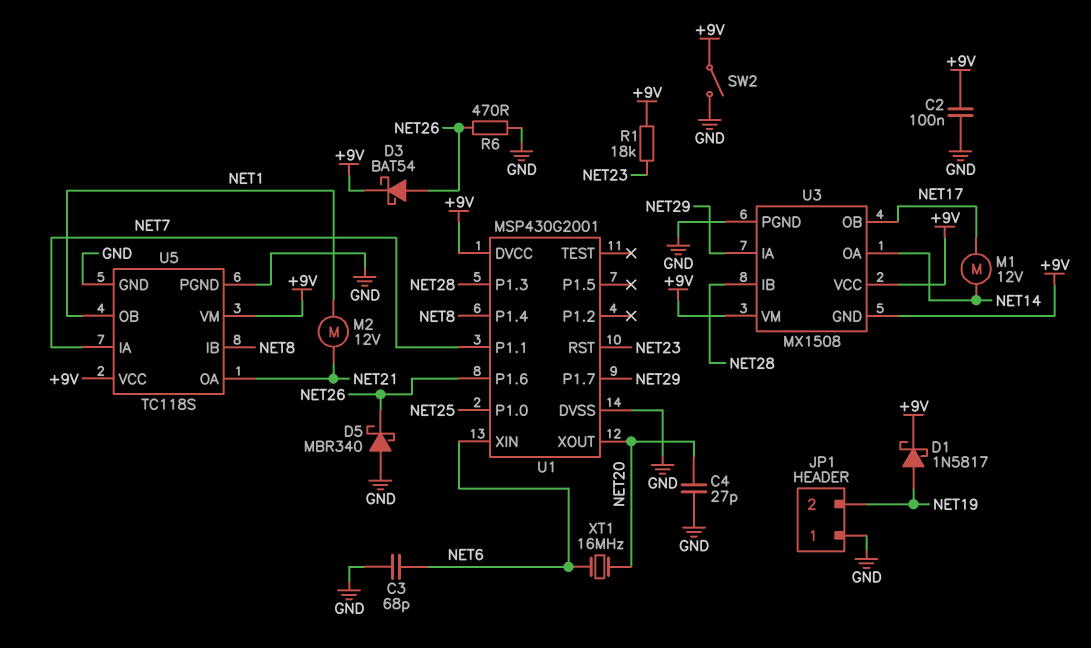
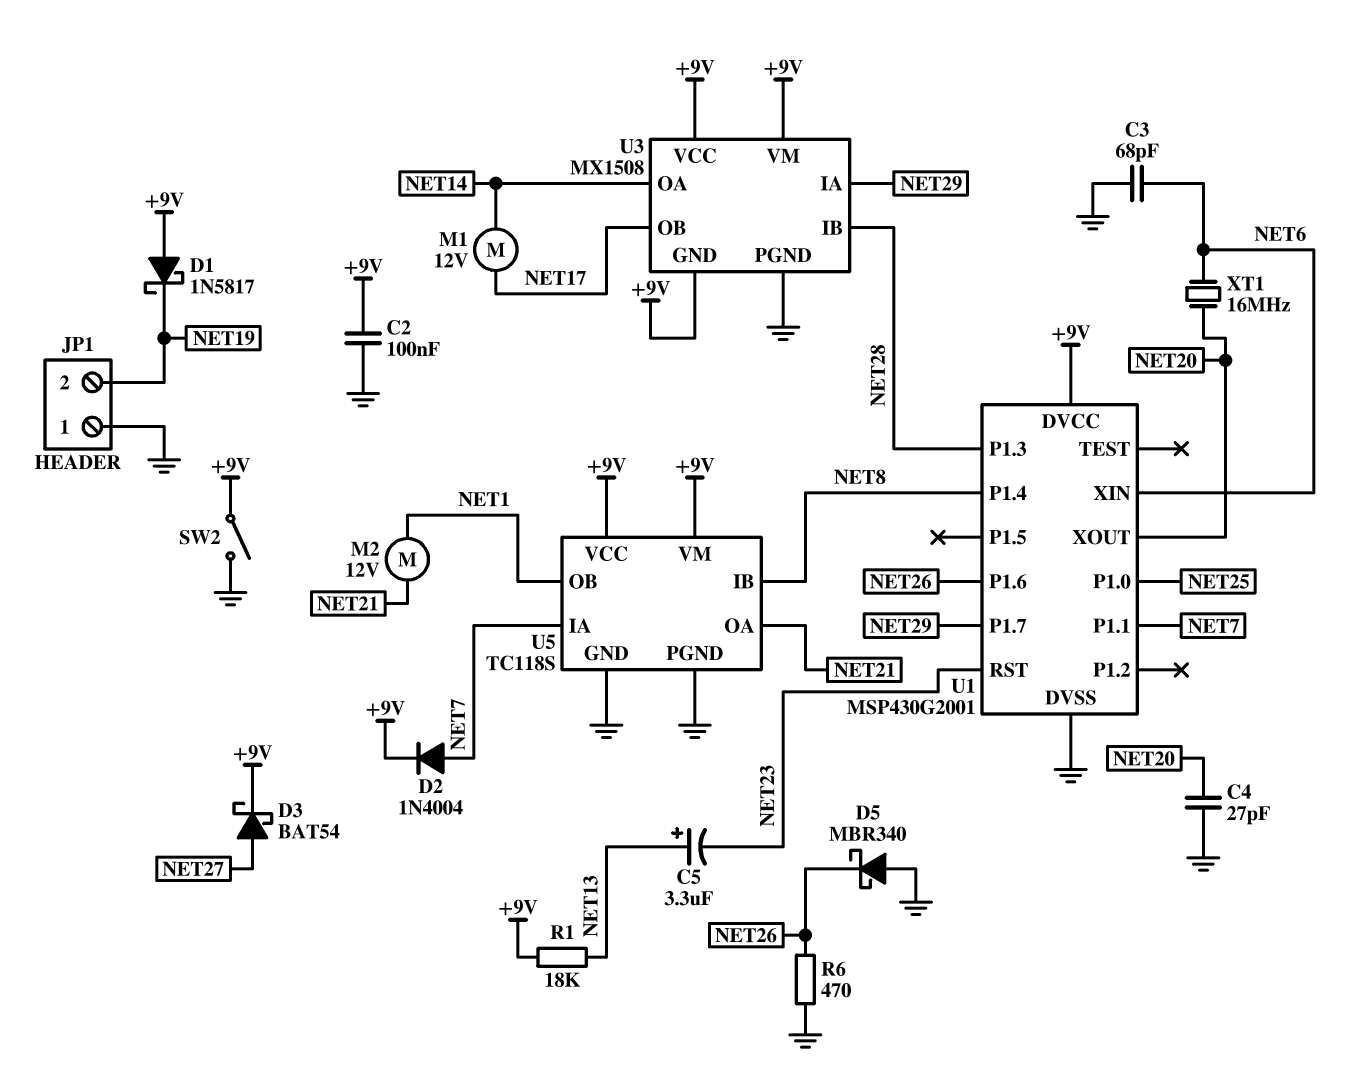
C5: none -> 3.3uF (plus NET13, minus NET23)
D1: schottky 1N5817 (A NET19, K +9V) -> schottky 1N5817 (A +9V, K NET19)
D2: none -> diode 1N4004 (A NET7, K +9V)
D3: schottky BAT54 (A NET26, K +9V) -> schottky BAT54 (A NET27, K +9V)
R1: 18k (+9V, NET23) -> 18k (+9V, NET13)

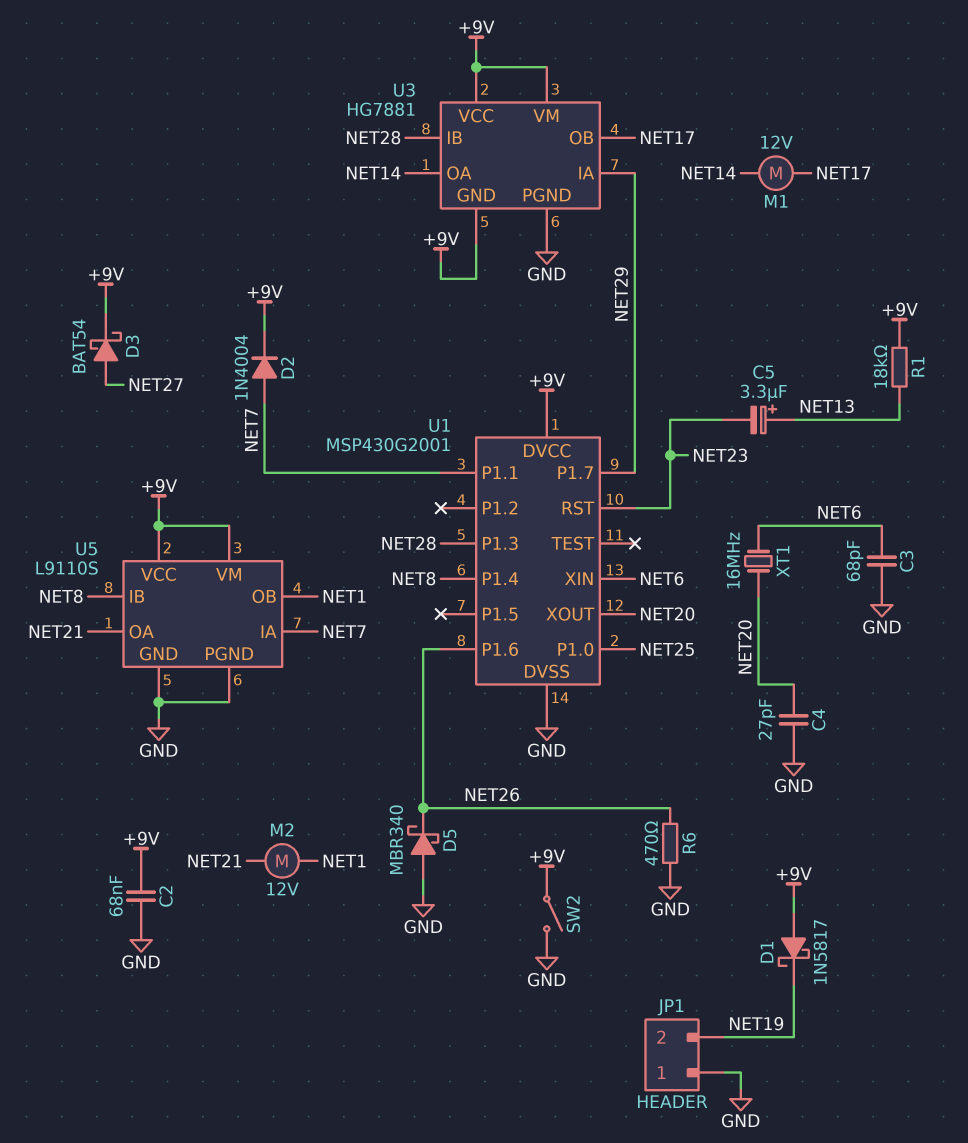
C2: 100nF (+9V, GND) -> 68nF (+9V, GND)
U3: MX1508 -> HG7881
U5: TC118S -> L9110S

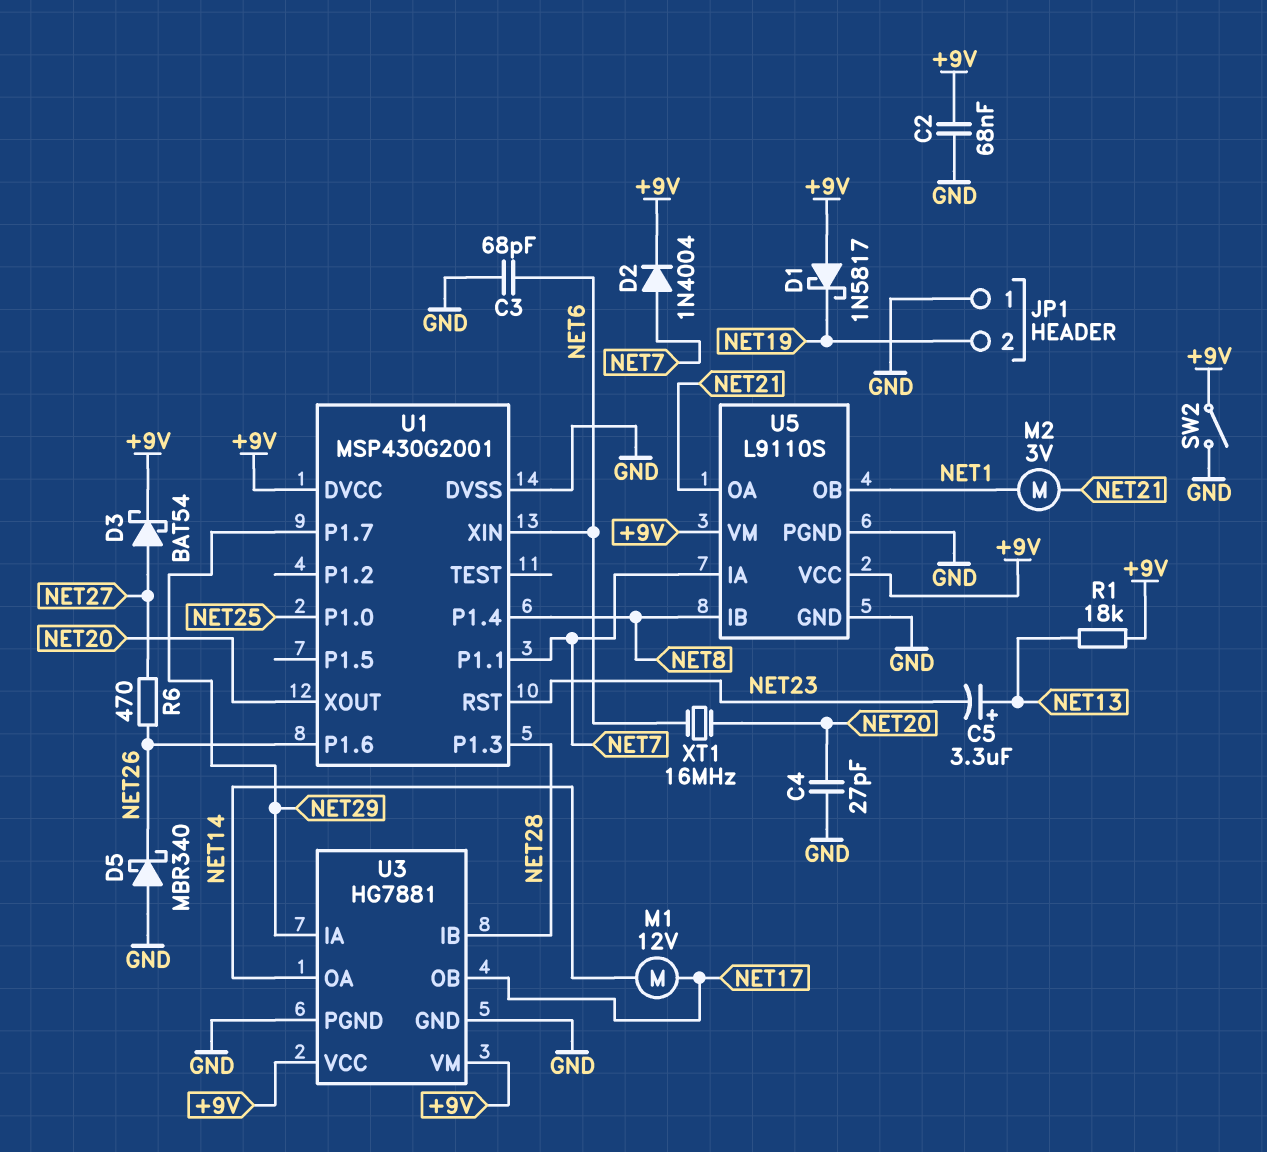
M2: motor 12V (NET1, NET21) -> motor 3V (NET1, NET21)
R6: 470 (GND, NET26) -> 470 (NET26, NET27)
U3 pin GND: +9V -> GND

